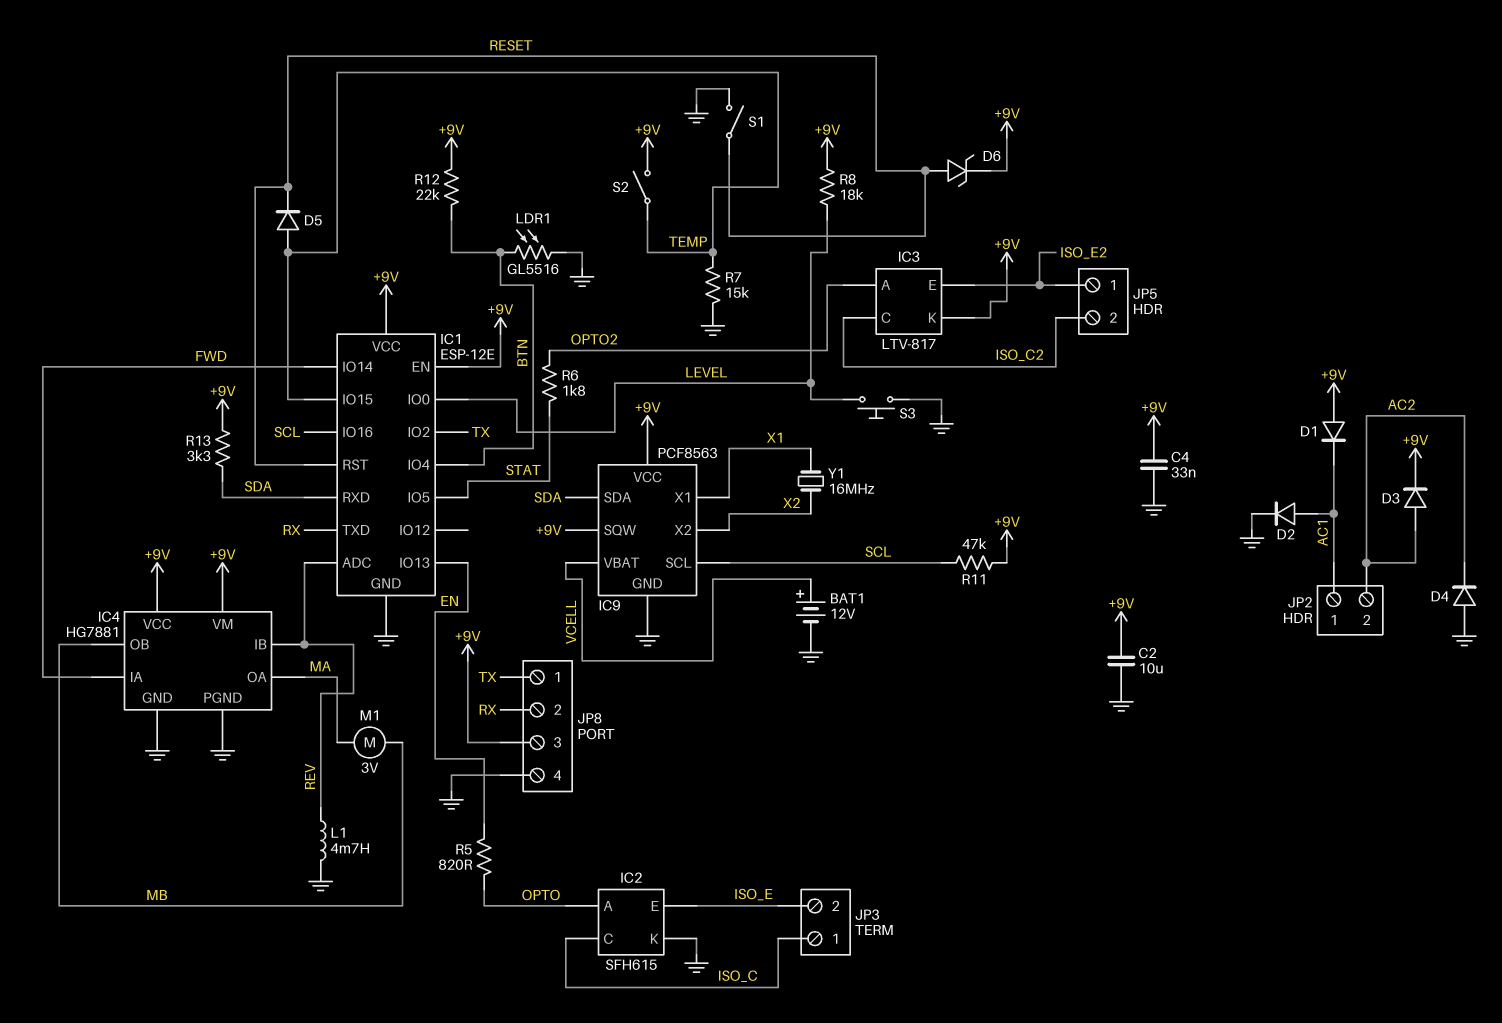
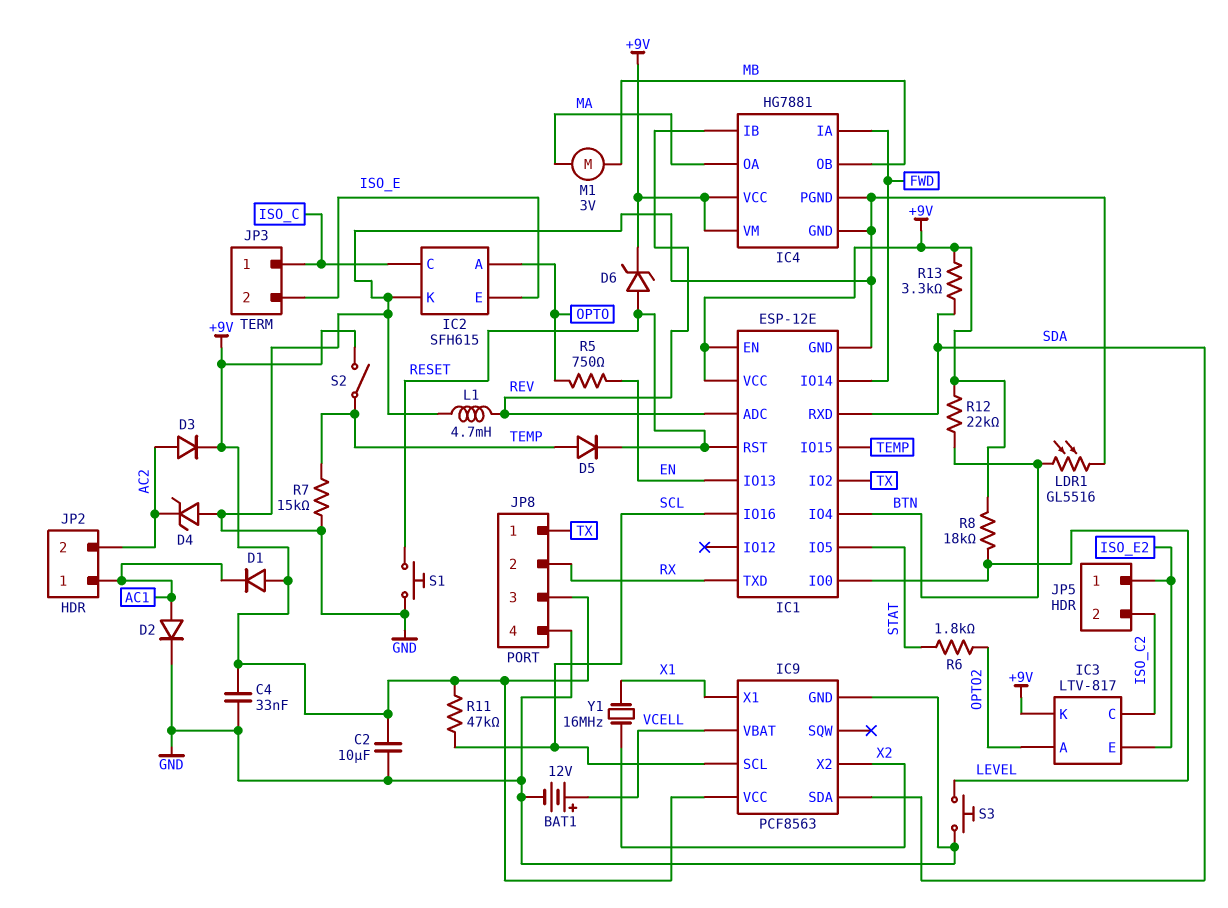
D4: diode (A GND, K AC2) -> zener (A GND, K AC2)
IC9 pin SQW: +9V -> none
R5: 820 (EN, OPTO) -> 750 (EN, OPTO)
S1: switch (GND, RESET) -> button (GND, RESET)

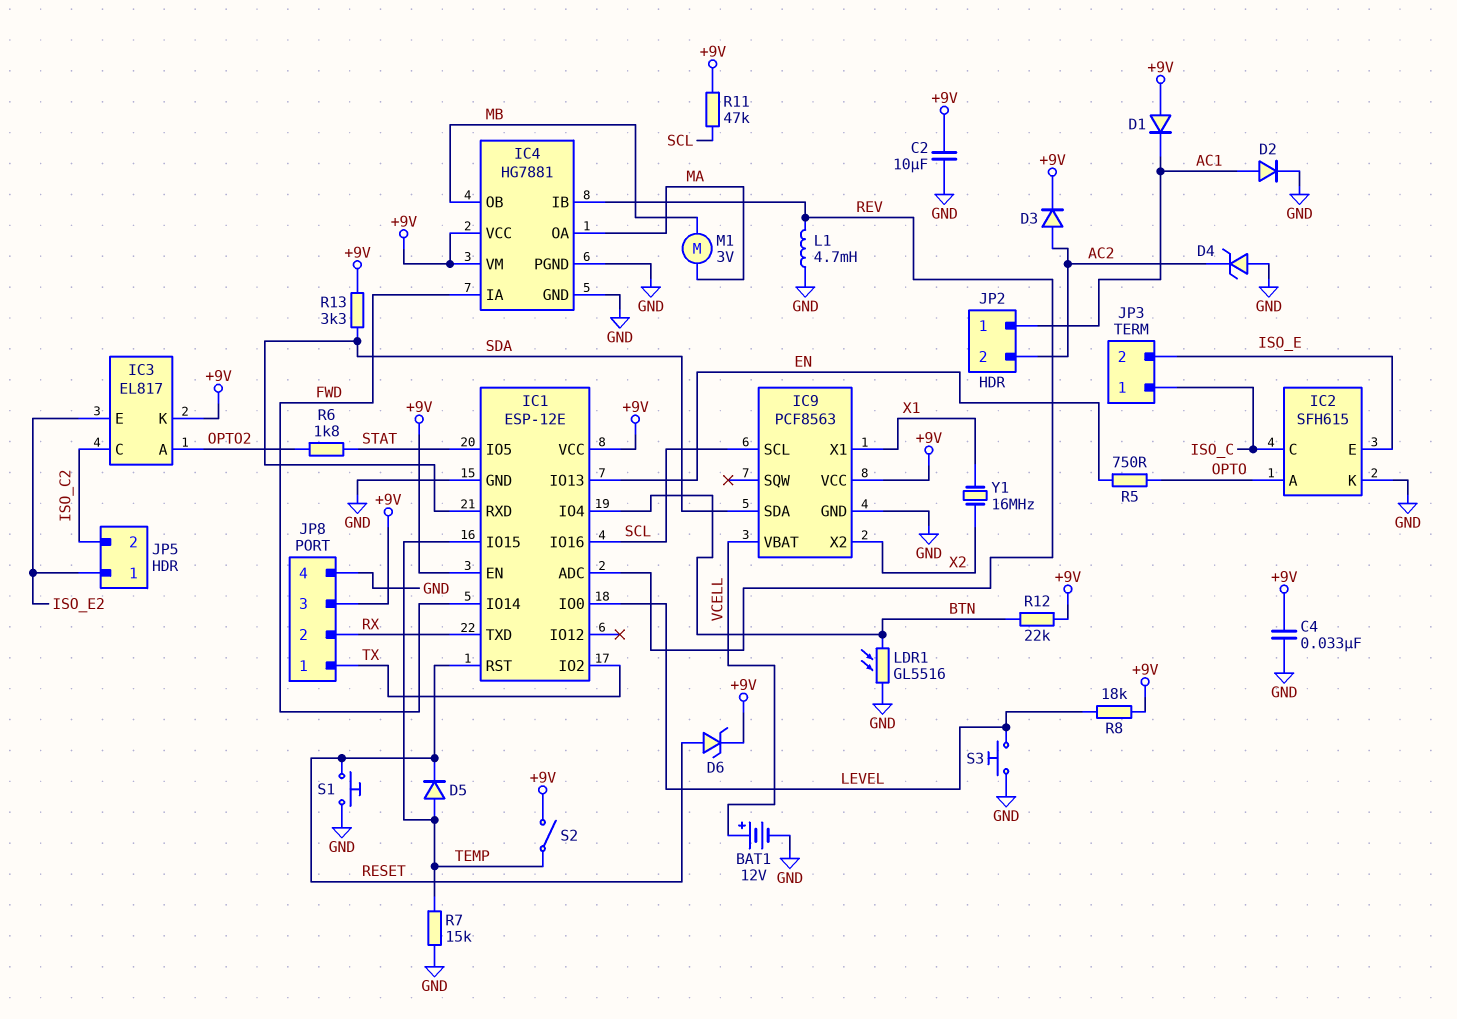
IC3: LTV-817 -> EL817

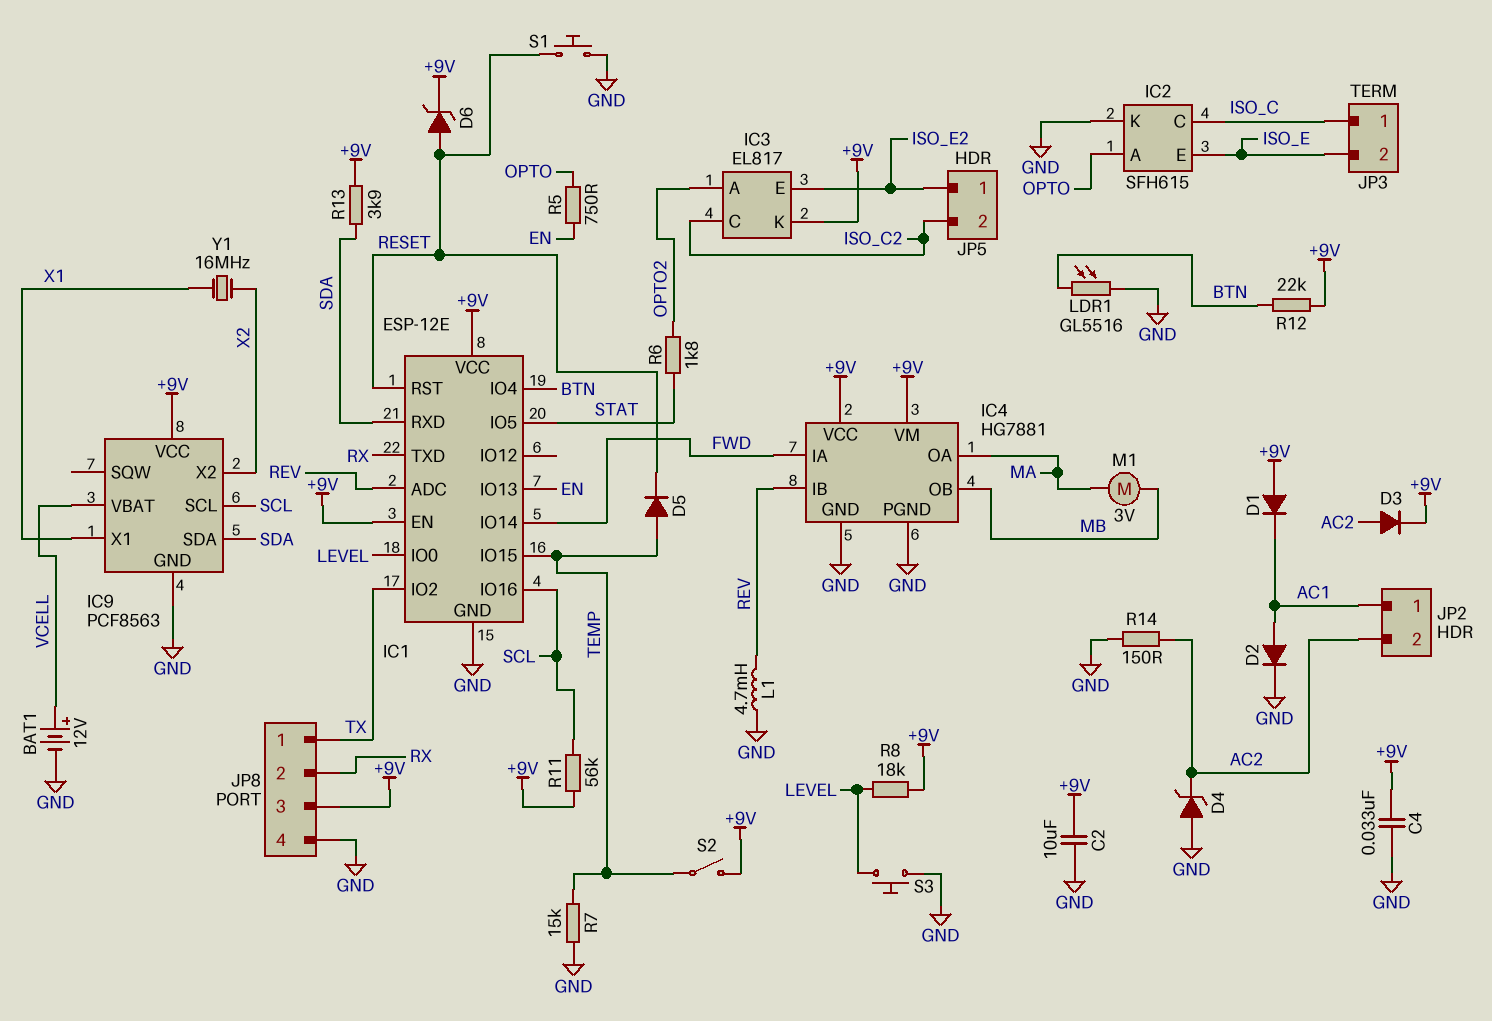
R11: 47k (+9V, SCL) -> 56k (+9V, SCL)
R13: 3.3k (+9V, SDA) -> 3.9k (+9V, SDA)
R14: none -> 150 (AC2, GND)

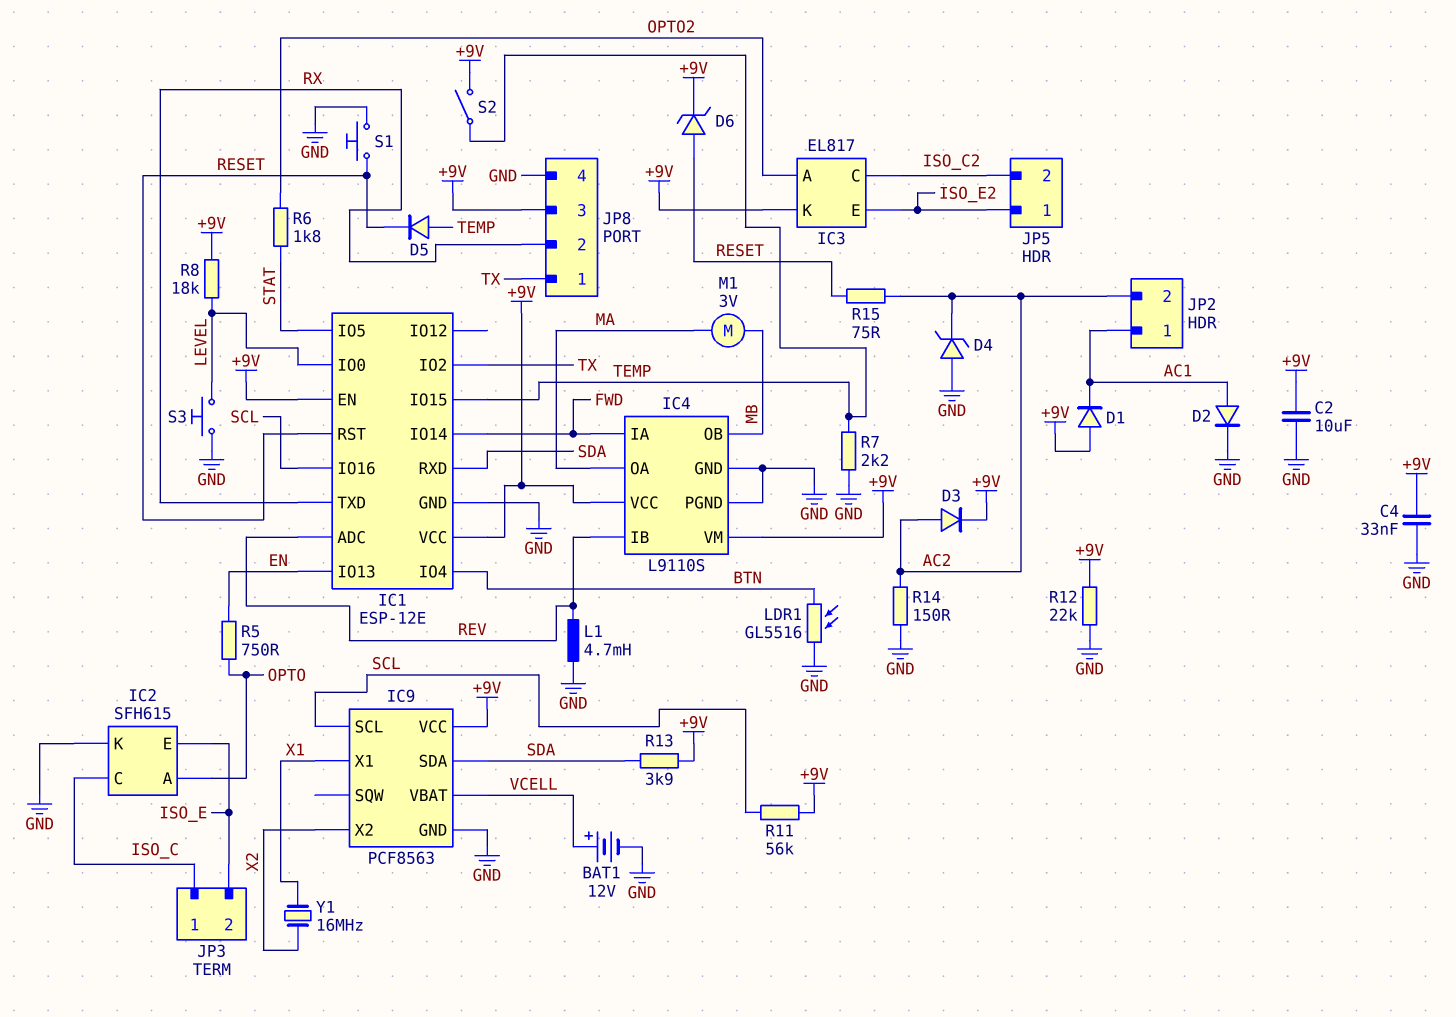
IC4: HG7881 -> L9110S
R7: 15k (GND, TEMP) -> 2.2k (GND, TEMP)
R12: 22k (+9V, BTN) -> 22k (+9V, GND)
R15: none -> 75 (AC2, RESET)

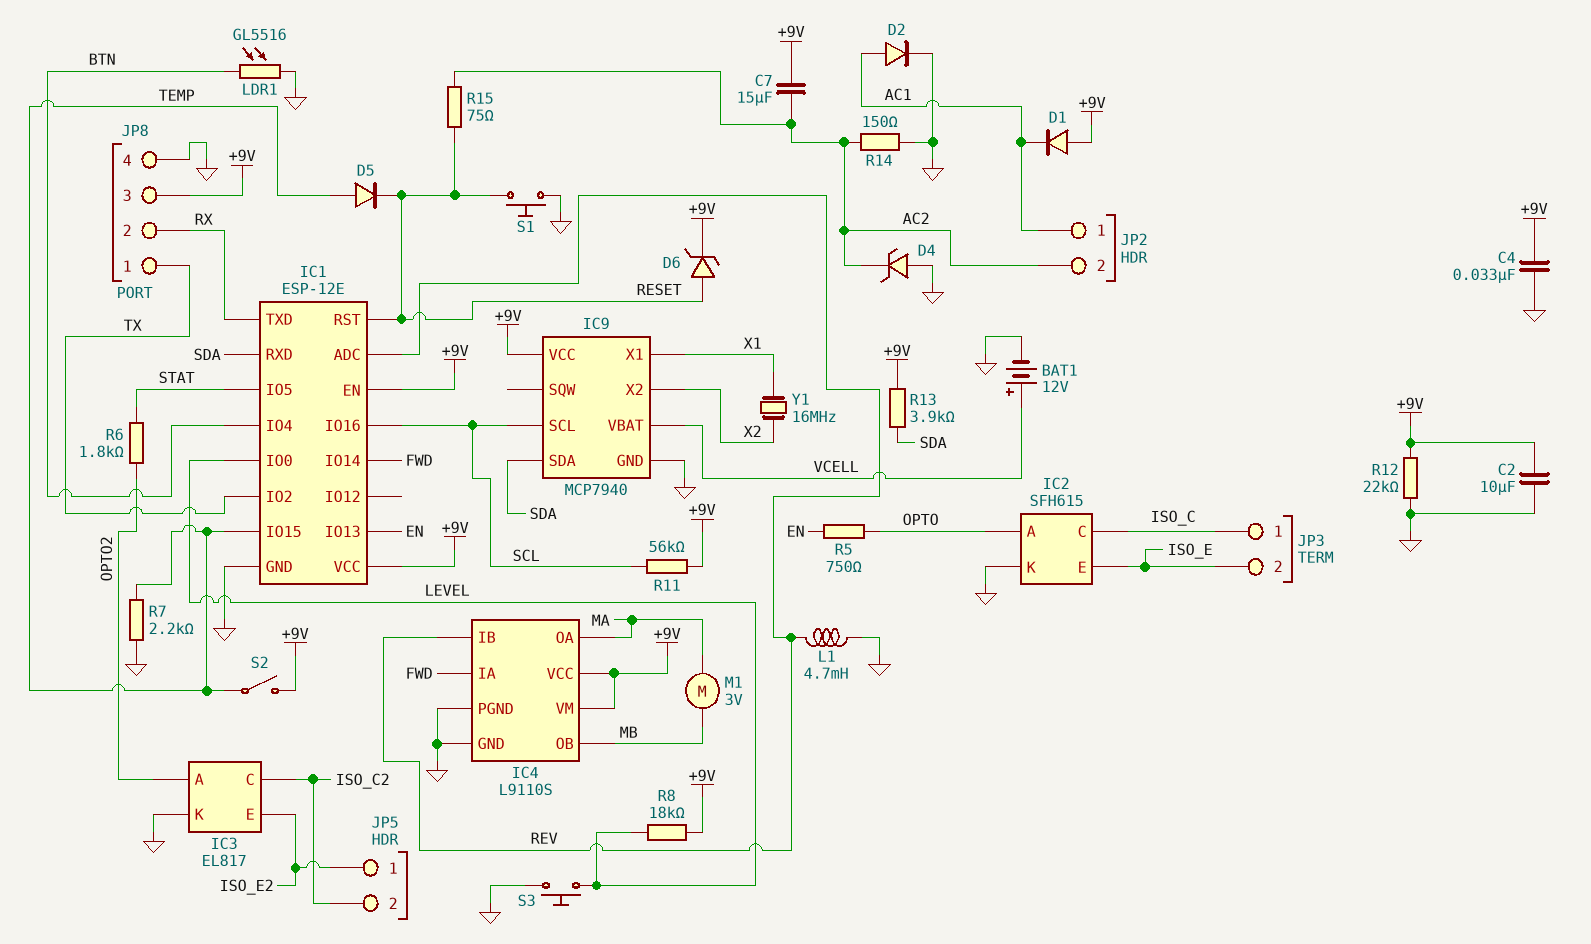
C7: none -> 15uF (+9V, AC2)
D3: diode (A AC2, K +9V) -> none
IC3 pin K: +9V -> GND
IC9: PCF8563 -> MCP7940

